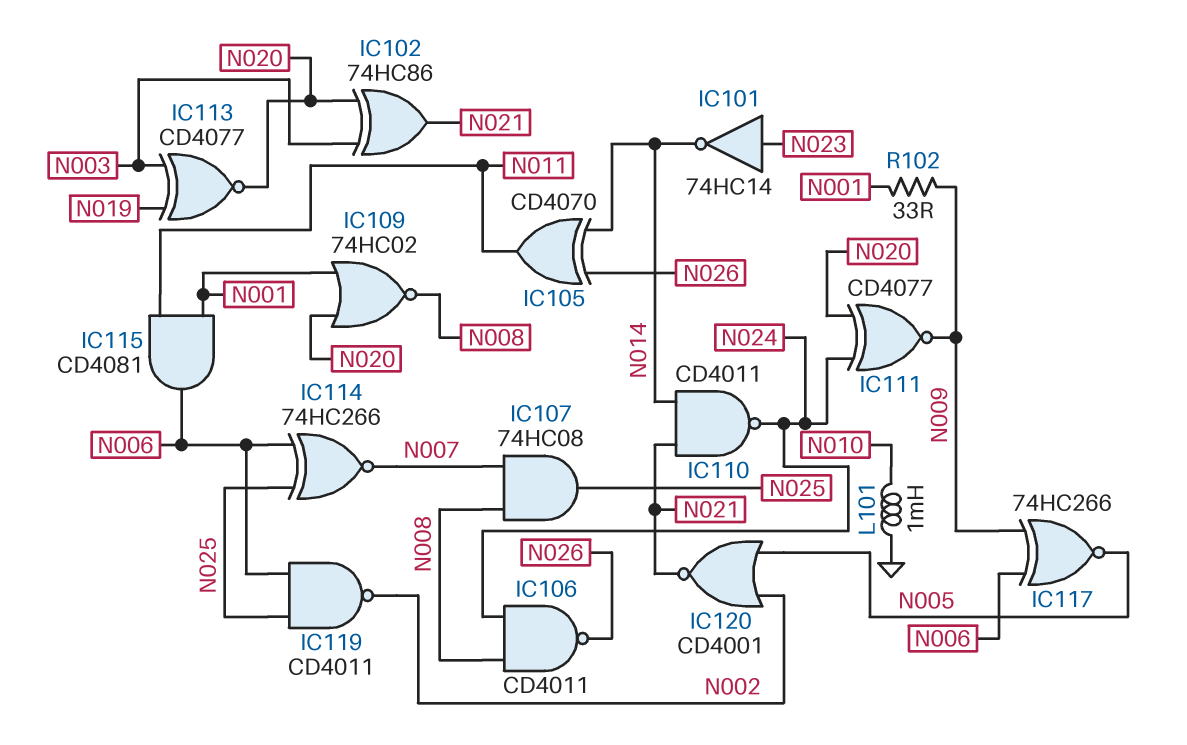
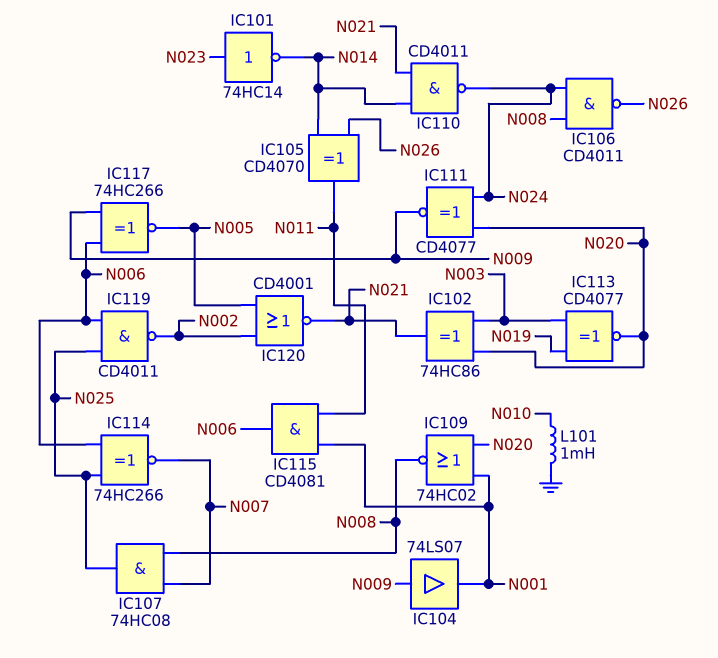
IC104: none -> buffer 74LS07 (in N009, out N001)
R102: 33 (N001, N009) -> none

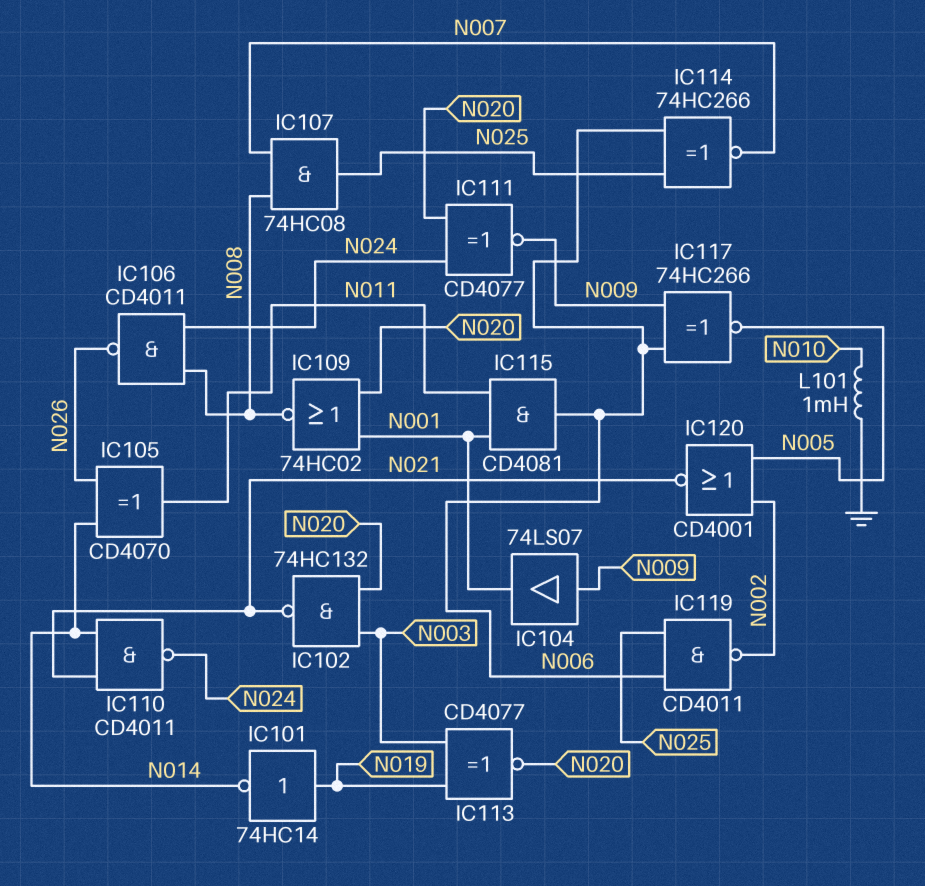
IC101: NOT 74HC14 (in N023, out N014) -> NOT 74HC14 (in N019, out N014)
IC102: XOR 74HC86 (in N003, in N020, out N021) -> NAND 74HC132 (in N003, in N020, out N021)

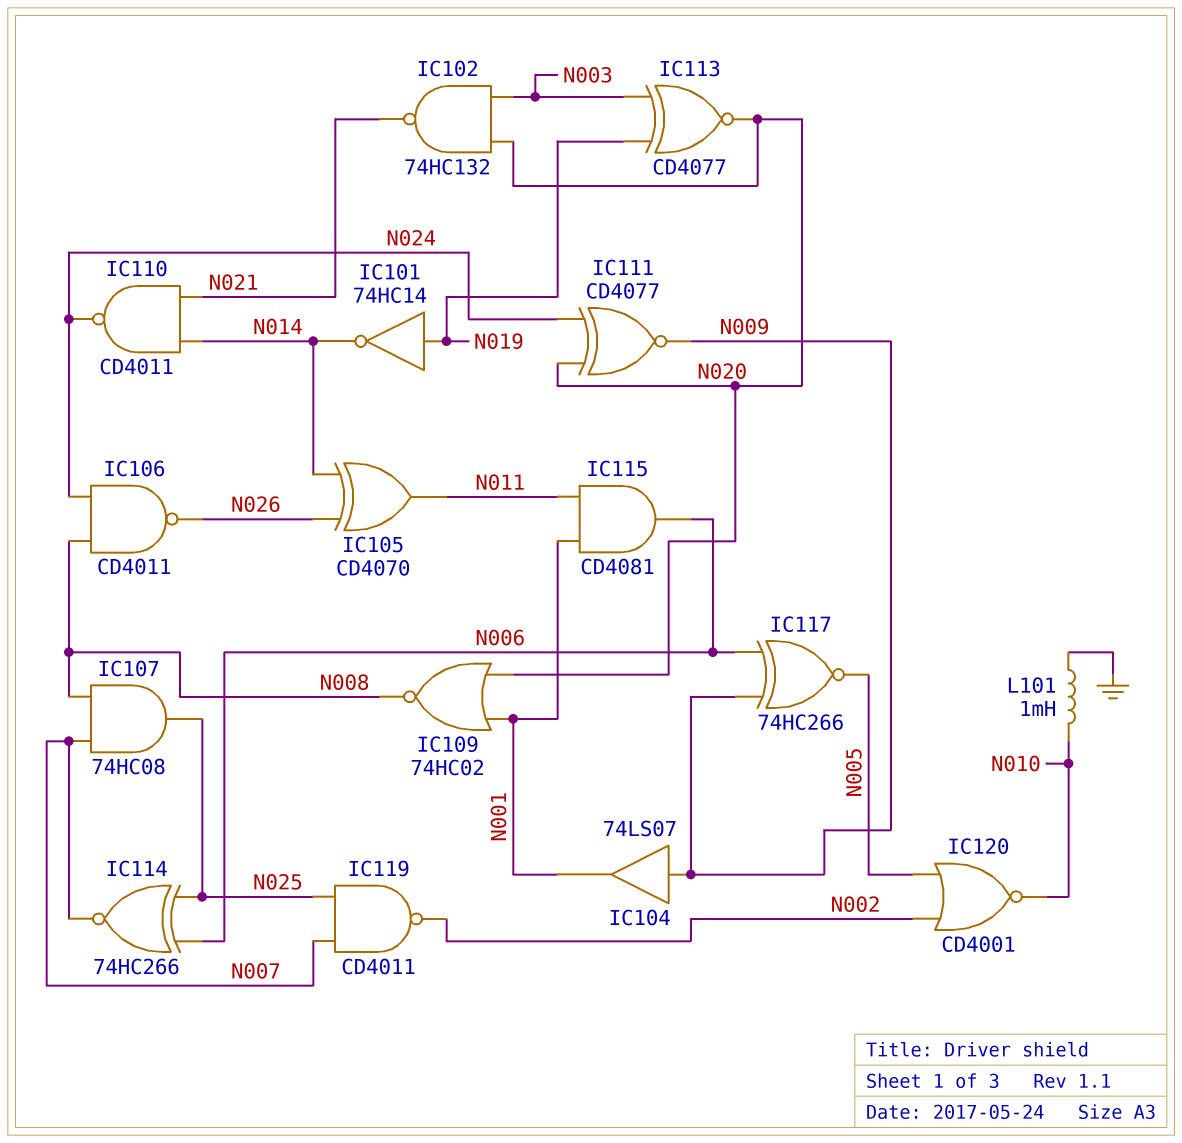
IC119: NAND CD4011 (in N006, in N025, out N002) -> NAND CD4011 (in N007, in N025, out N002)
IC120: NOR CD4001 (in N002, in N005, out N021) -> NOR CD4001 (in N002, in N005, out N010)

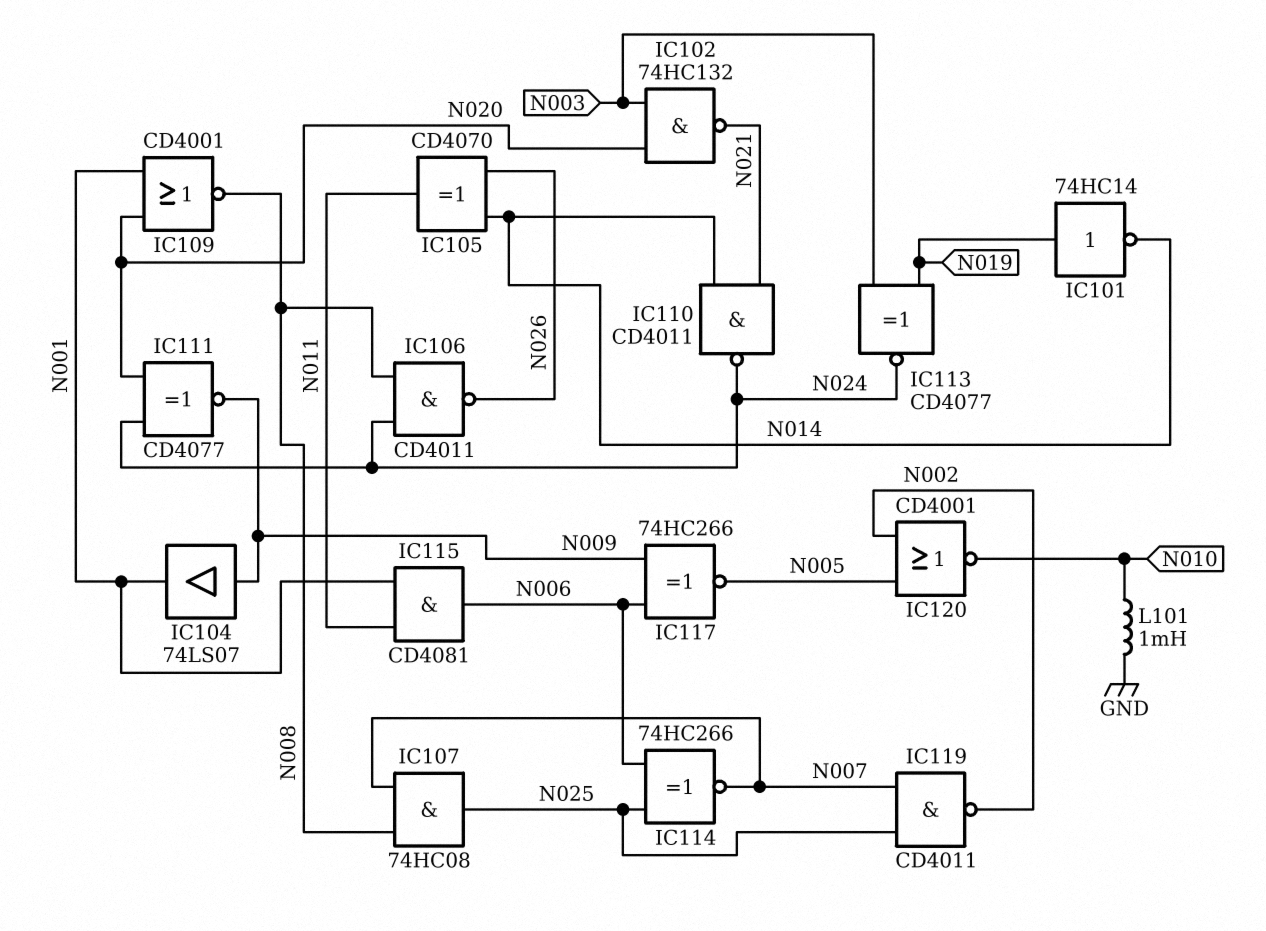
IC109: NOR 74HC02 (in N001, in N020, out N008) -> NOR CD4001 (in N001, in N020, out N008)
IC113: XNOR CD4077 (in N003, in N019, out N020) -> XNOR CD4077 (in N003, in N019, out N024)

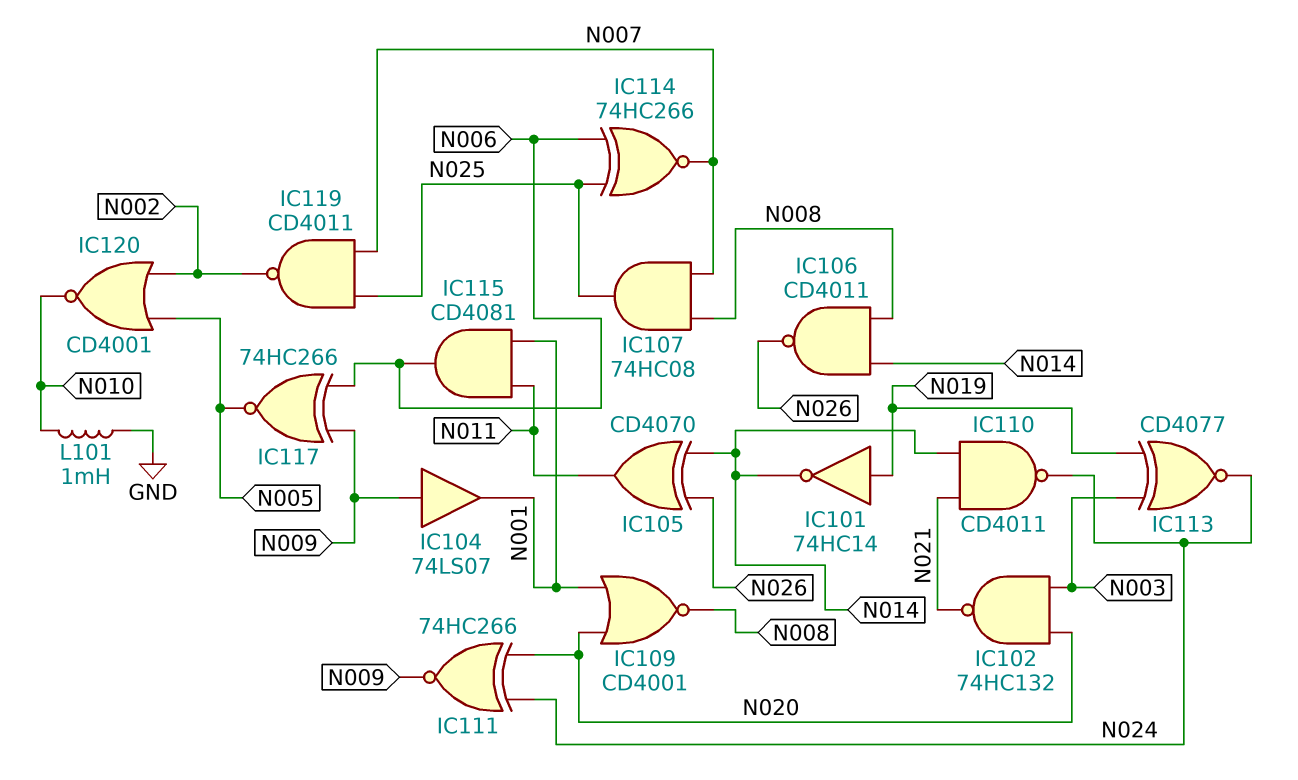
IC106: NAND CD4011 (in N008, in N024, out N026) -> NAND CD4011 (in N008, in N014, out N026)
IC111: XNOR CD4077 (in N020, in N024, out N009) -> XNOR 74HC266 (in N020, in N024, out N009)

